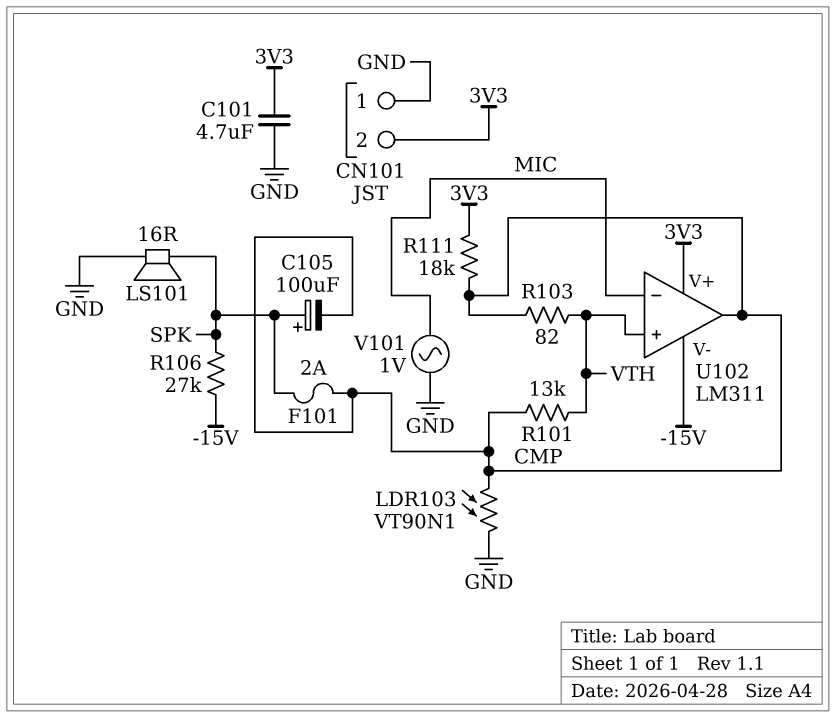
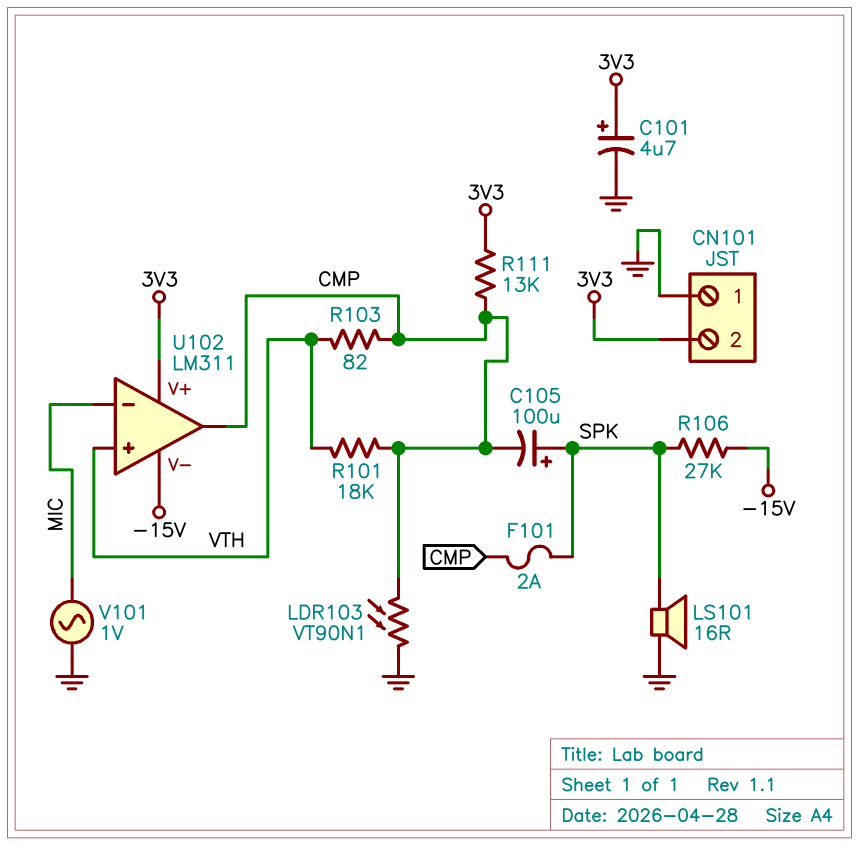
C101: 4.7uF (3V3, GND) -> 4.7uF (plus 3V3, minus GND)
R101: 13k (CMP, VTH) -> 18k (CMP, VTH)
R111: 18k (3V3, CMP) -> 13k (3V3, CMP)

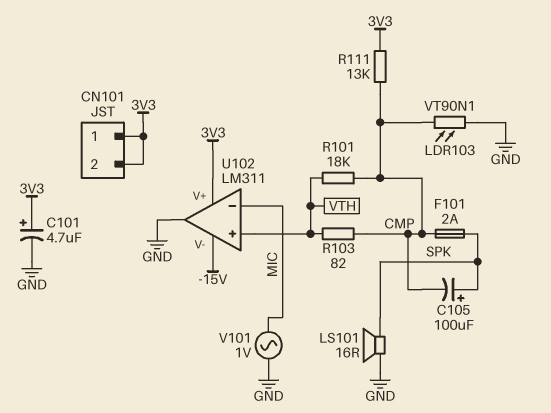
CN101 pin 1: GND -> 3V3
R106: 27k (-15V, SPK) -> none
U102 pin out: CMP -> GND

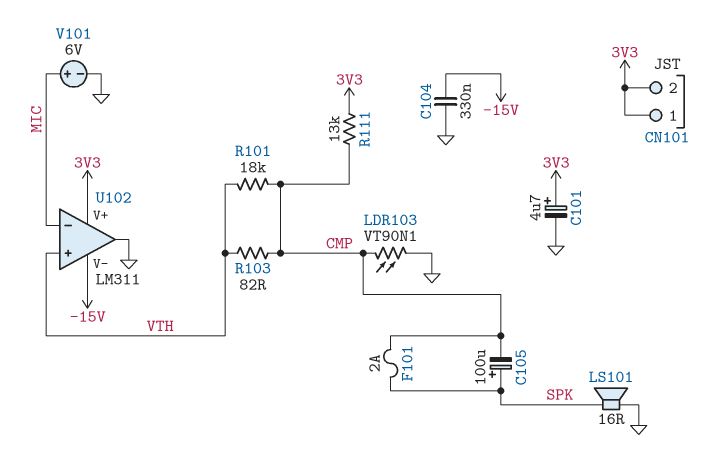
C104: none -> 330nF (-15V, GND)
V101: AC 1V (GND, MIC) -> 6V (plus MIC, minus GND)

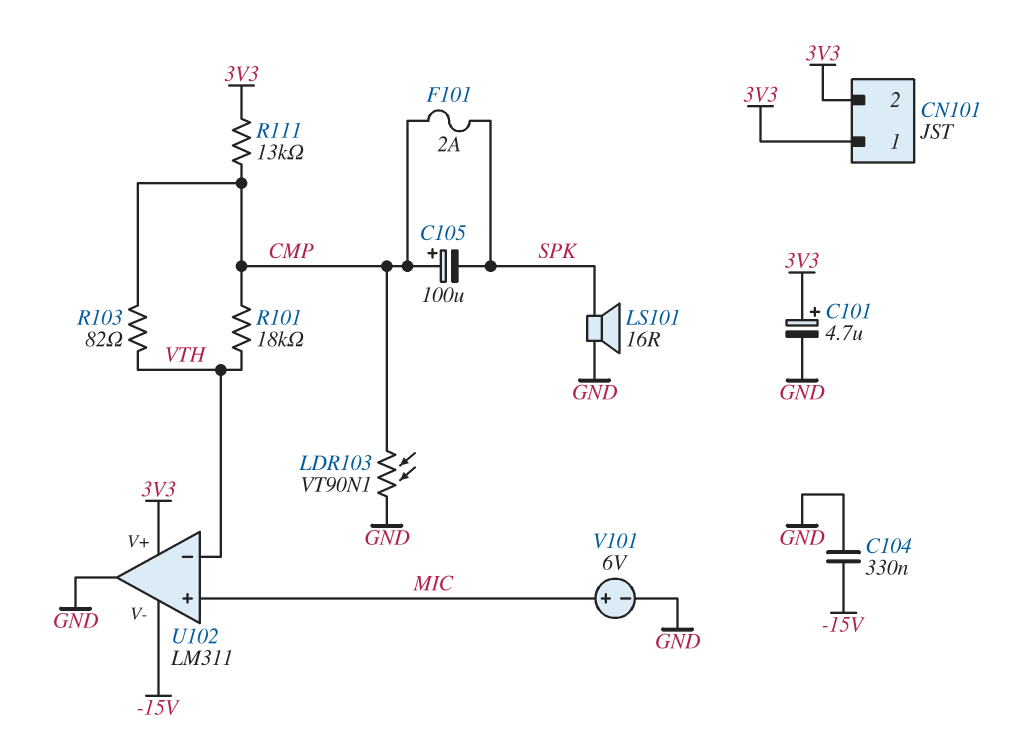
C105: 100uF (plus SPK, minus CMP) -> 100uF (plus CMP, minus SPK)
U102 pin in+: VTH -> MIC
U102 pin in-: MIC -> VTH

